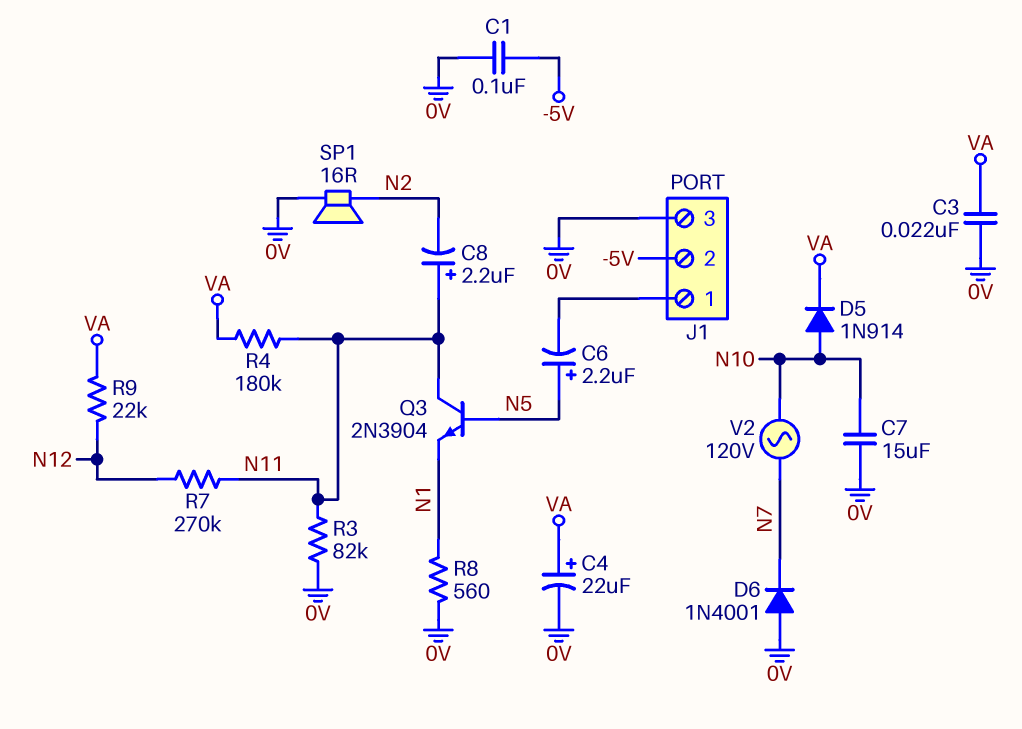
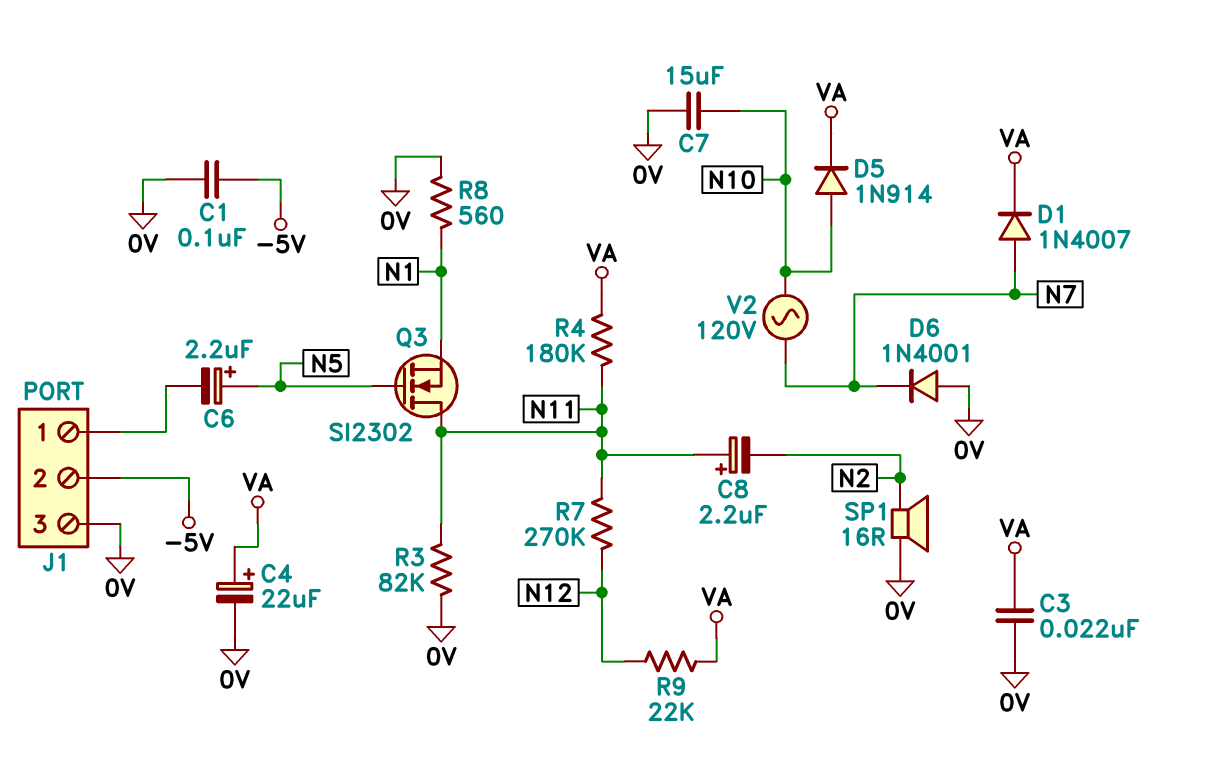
D1: none -> diode 1N4007 (A N7, K VA)
Q3: NPN 2N3904 (B N5, C N11, E N1) -> NMOS SI2302 (G N5, D N11, S N1)

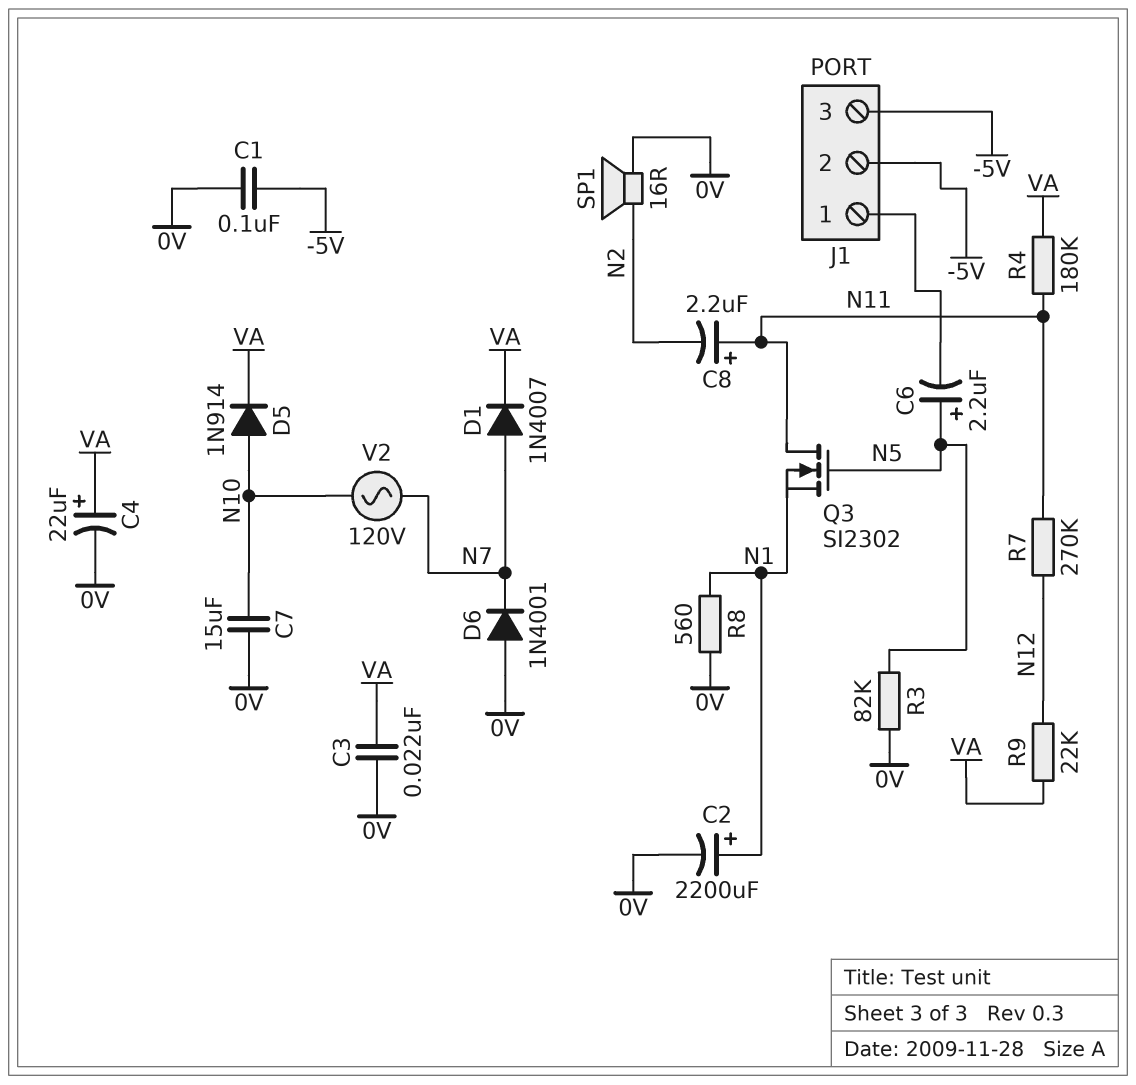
C2: none -> 2200uF (plus N1, minus 0V)
J1 pin 3: 0V -> -5V
R3: 82k (0V, N11) -> 82k (0V, N5)

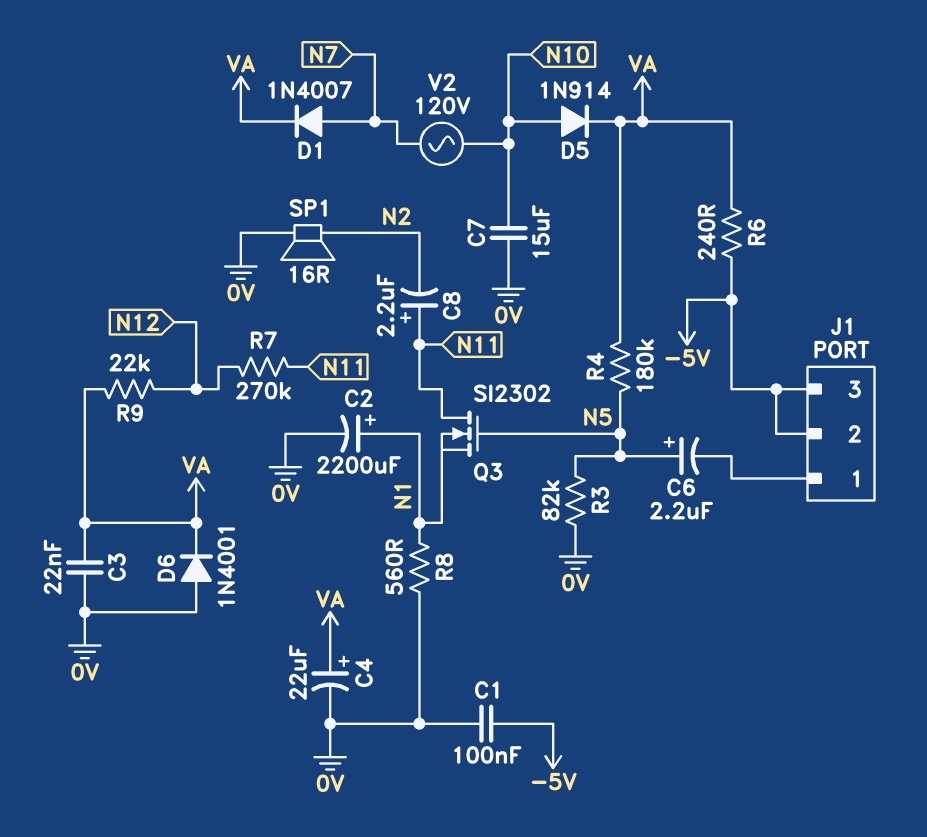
D6: diode 1N4001 (A 0V, K N7) -> diode 1N4001 (A 0V, K VA)
R4: 180k (N11, VA) -> 180k (N5, VA)
R6: none -> 240 (-5V, VA)

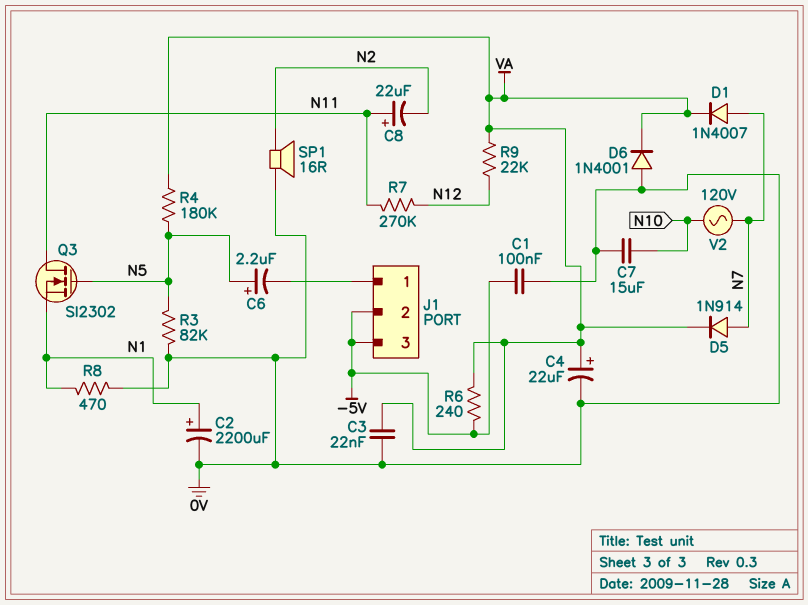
C8: 2.2uF (plus N11, minus N2) -> 22uF (plus N11, minus N2)
D5: diode 1N914 (A N10, K VA) -> diode 1N914 (A N7, K VA)
R8: 560 (0V, N1) -> 470 (0V, N1)

